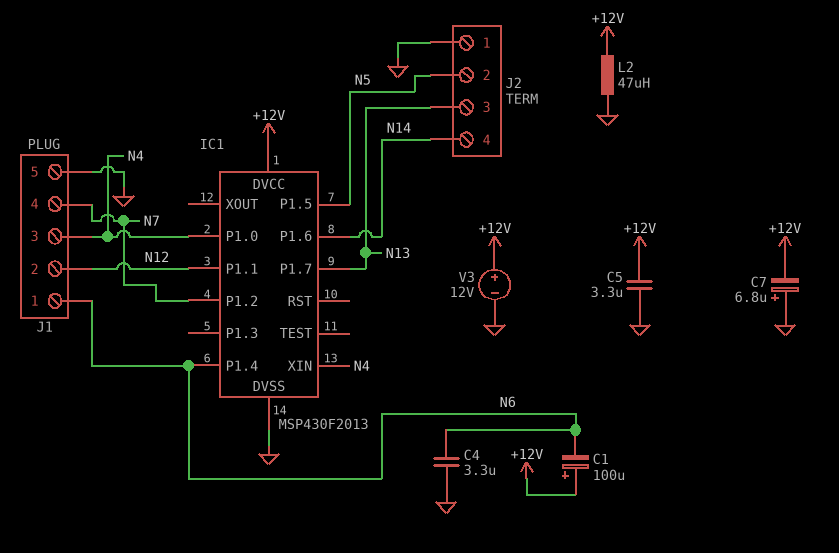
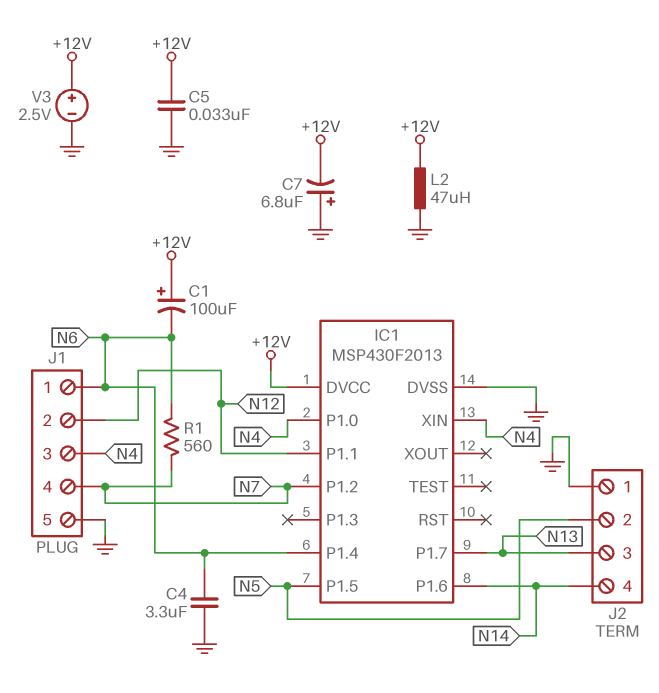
C5: 3.3uF (+12V, GND) -> 33nF (+12V, GND)
R1: none -> 560 (N6, N7)
V3: 12V (plus +12V, minus GND) -> 2.5V (plus +12V, minus GND)

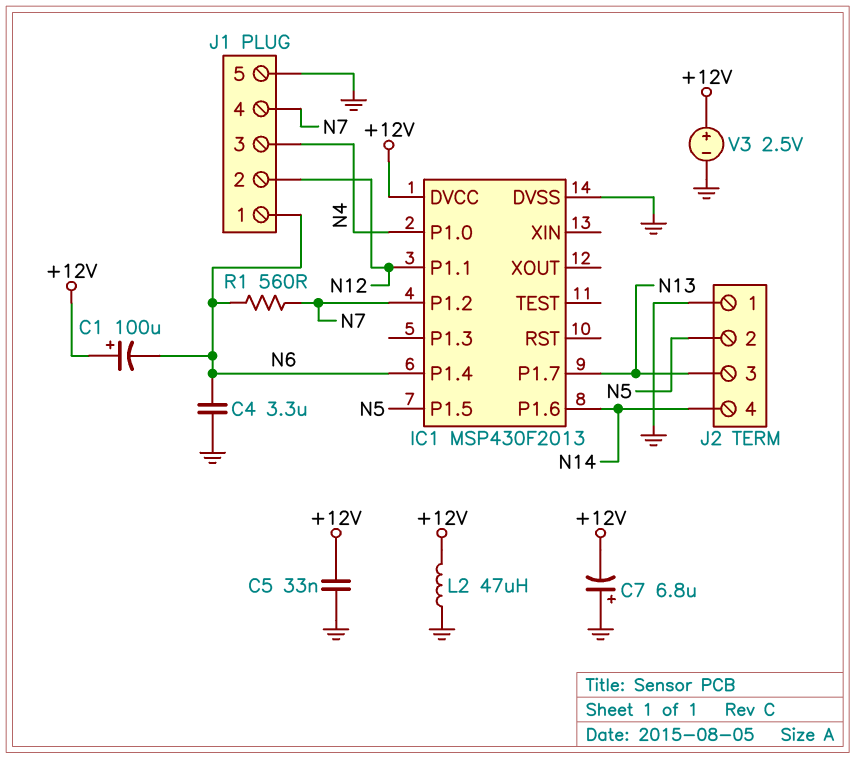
IC1 pin XIN: N4 -> none

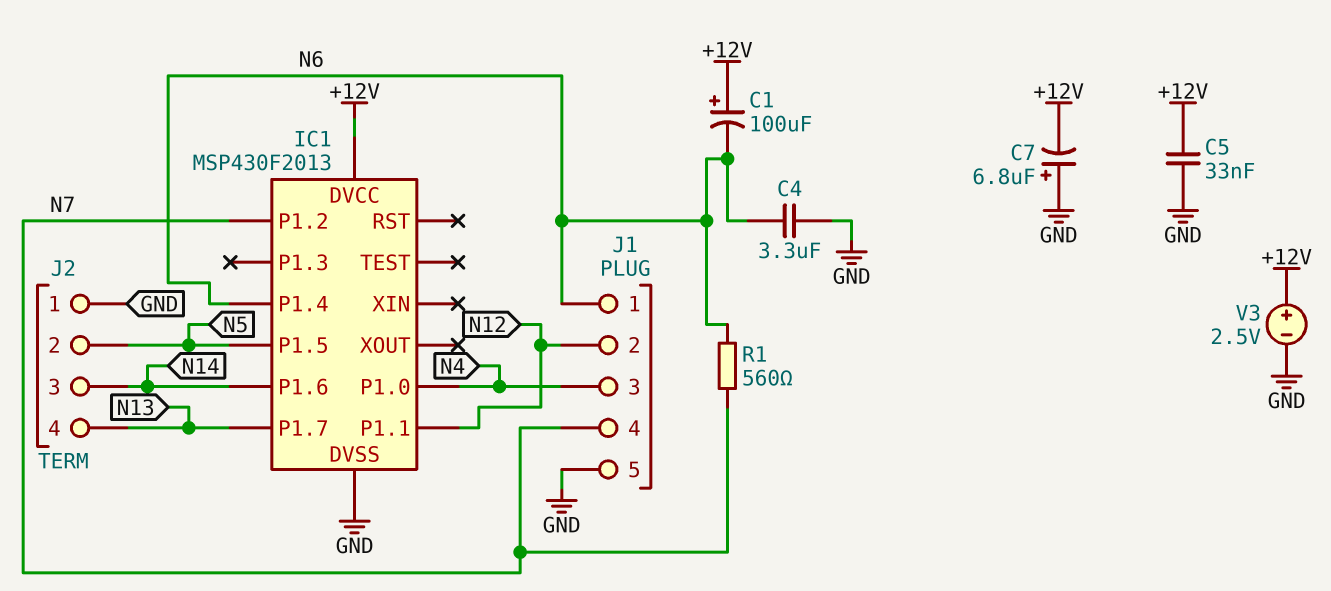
J2 pin 3: N13 -> N14
J2 pin 4: N14 -> N13
L2: 47uH (+12V, GND) -> none

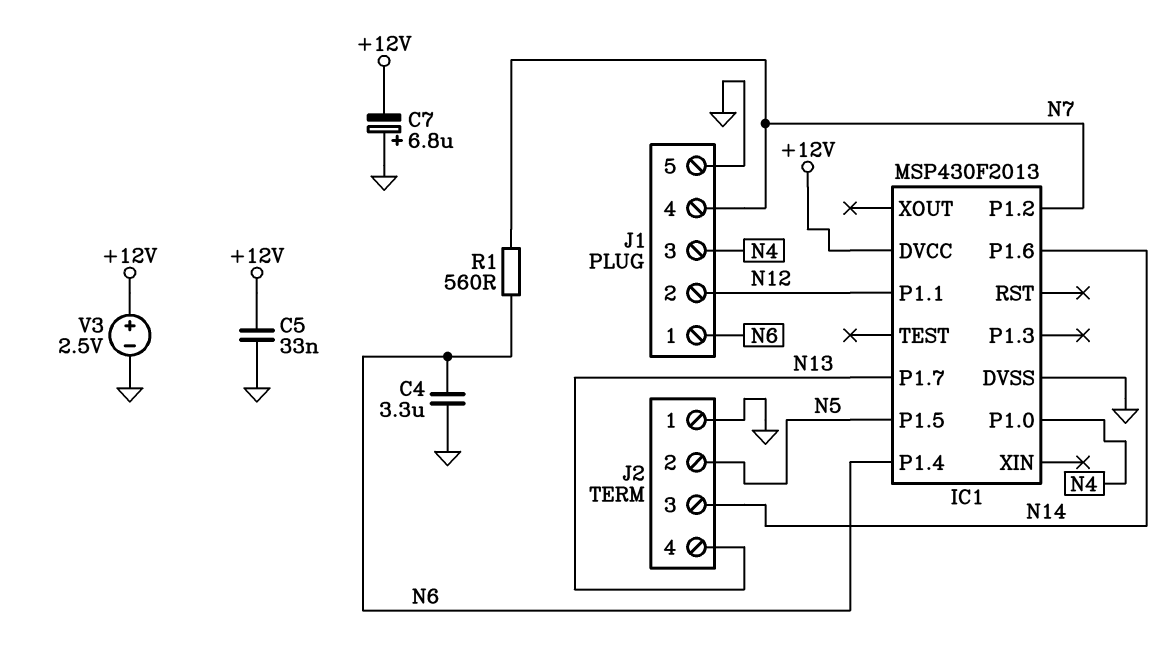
C1: 100uF (plus +12V, minus N6) -> none

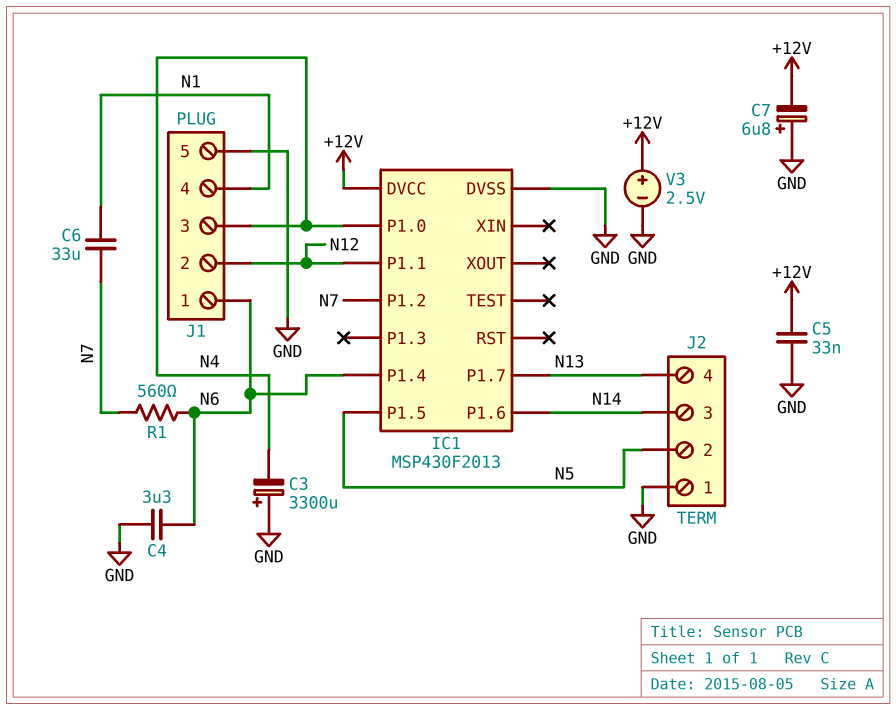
C3: none -> 3300uF (plus GND, minus N4)
C6: none -> 33uF (N1, N7)
J1 pin 4: N7 -> N1

